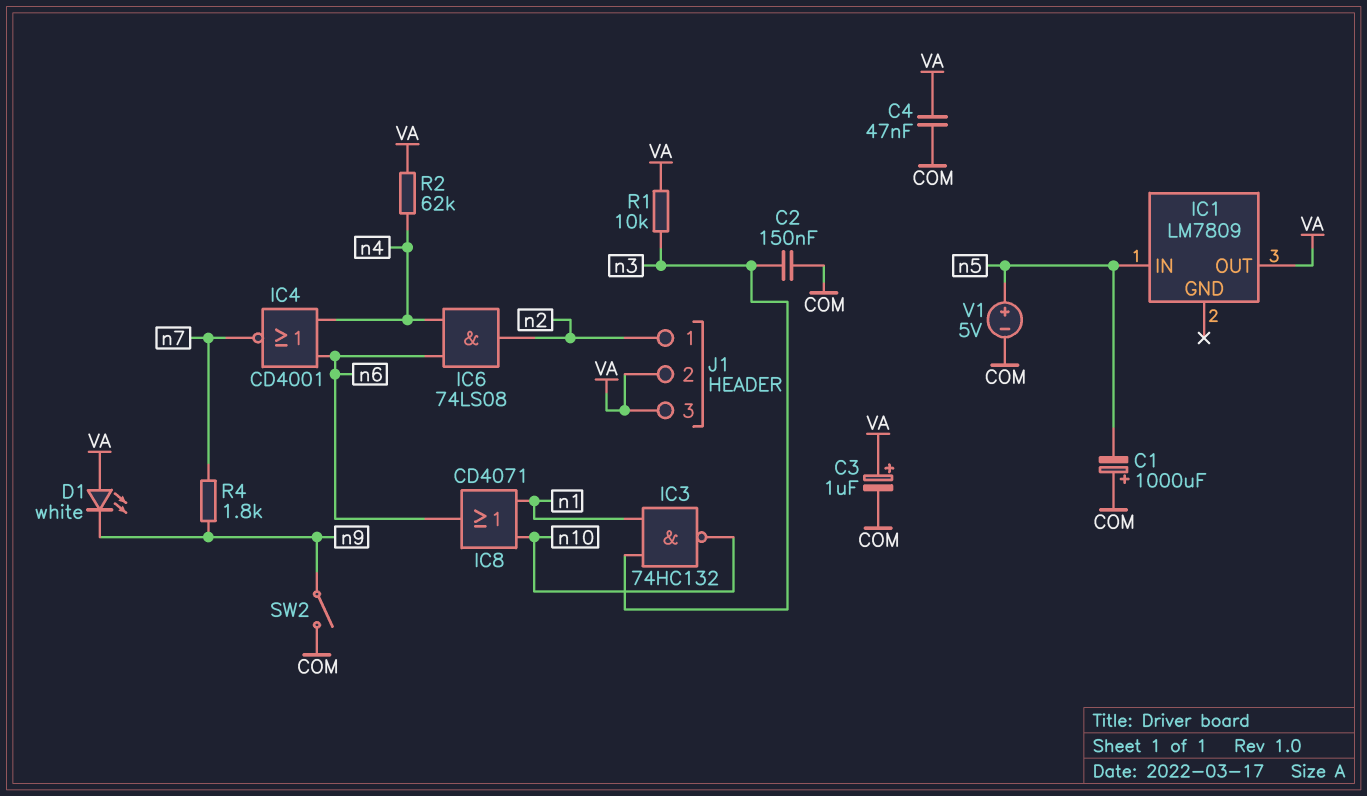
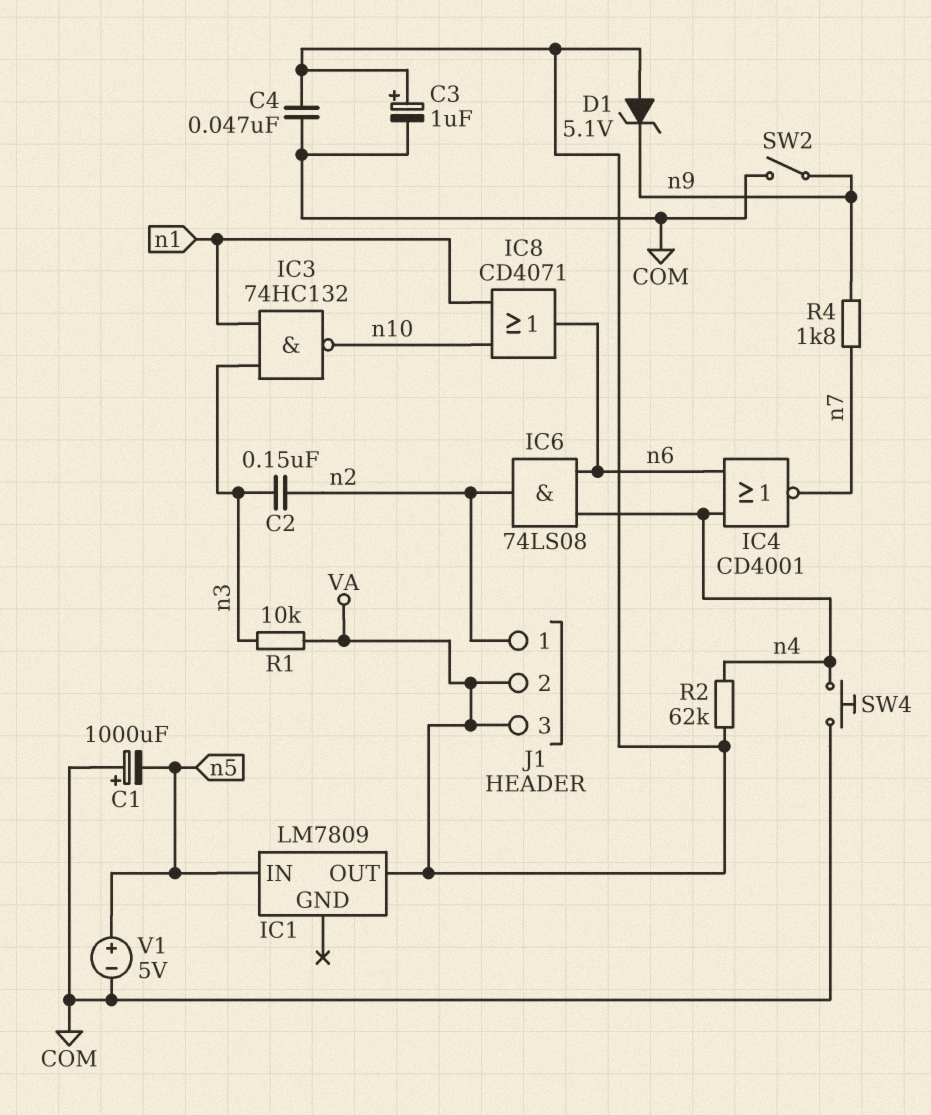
C2: 150nF (COM, n3) -> 150nF (n2, n3)
D1: LED white (A VA, K n9) -> zener 5.1V (A VA, K n9)
SW4: none -> button (COM, n4)

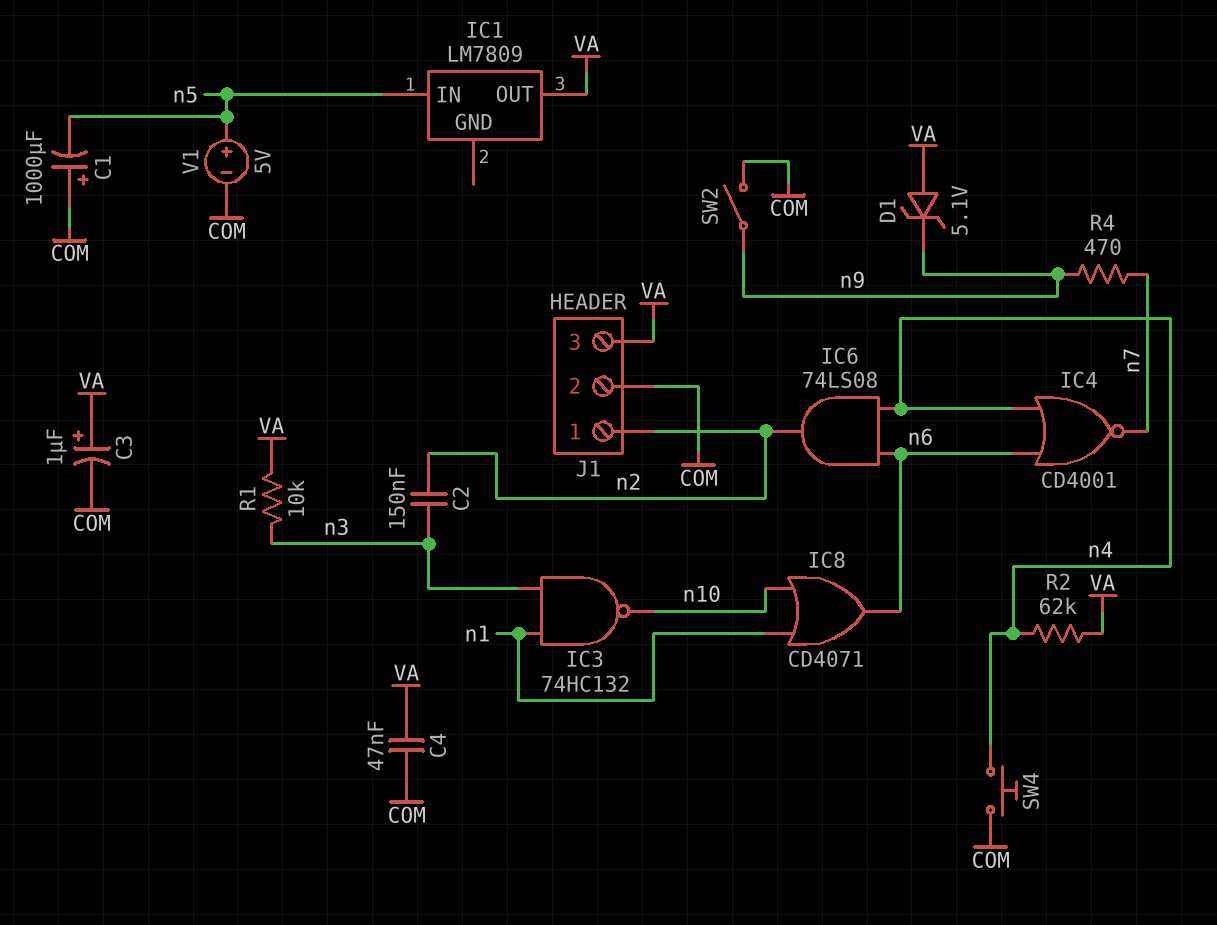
J1 pin 2: VA -> COM
R4: 1.8k (n7, n9) -> 470 (n7, n9)

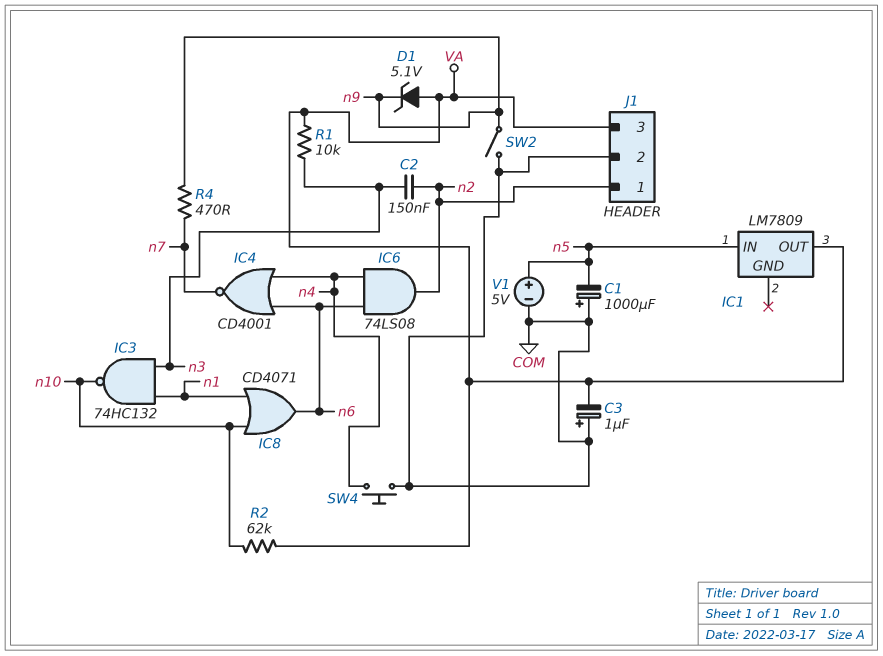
C3: 1uF (plus VA, minus COM) -> 1uF (plus COM, minus VA)
C4: 47nF (COM, VA) -> none
R2: 62k (VA, n4) -> 62k (VA, n10)

